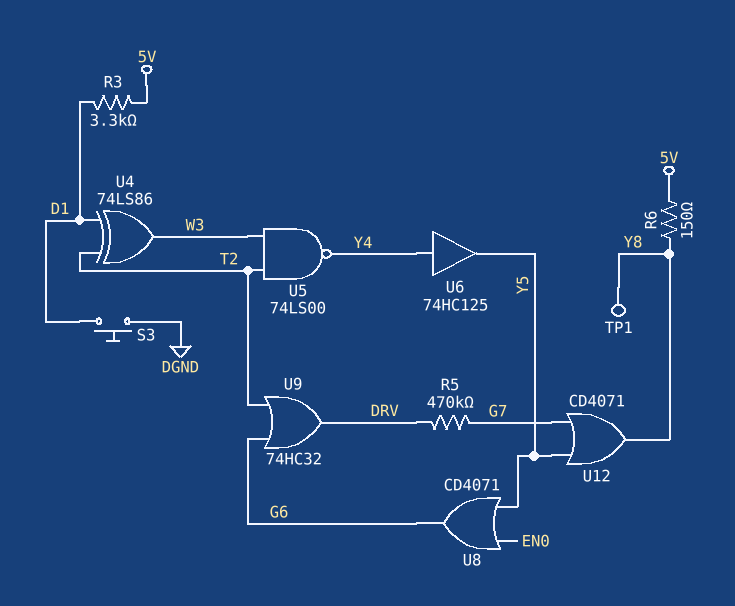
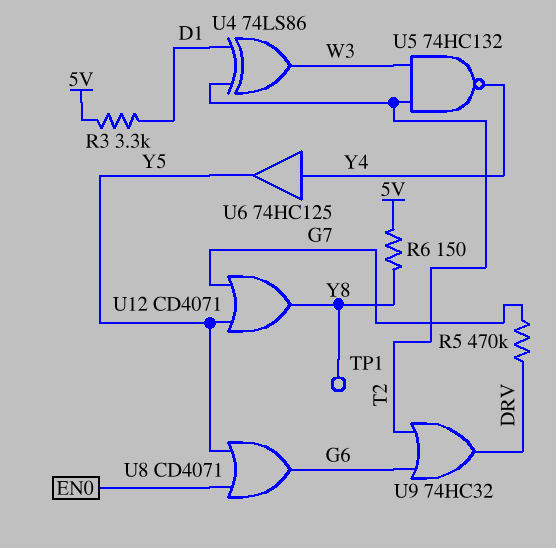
S3: button (D1, DGND) -> none
U5: NAND 74LS00 (in T2, in W3, out Y4) -> NAND 74HC132 (in T2, in W3, out Y4)

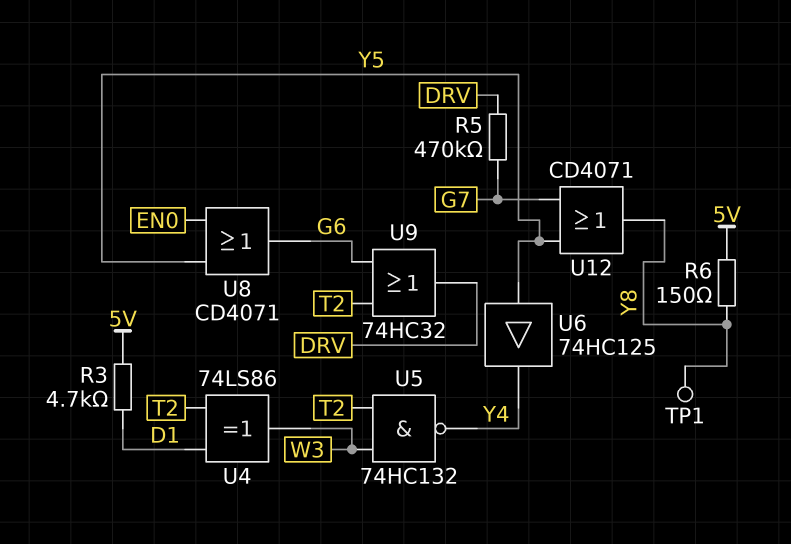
R3: 3.3k (5V, D1) -> 4.7k (5V, D1)
U6: buffer 74HC125 (in Y4, out Y5) -> buffer 74HC125 (in Y5, out Y4)

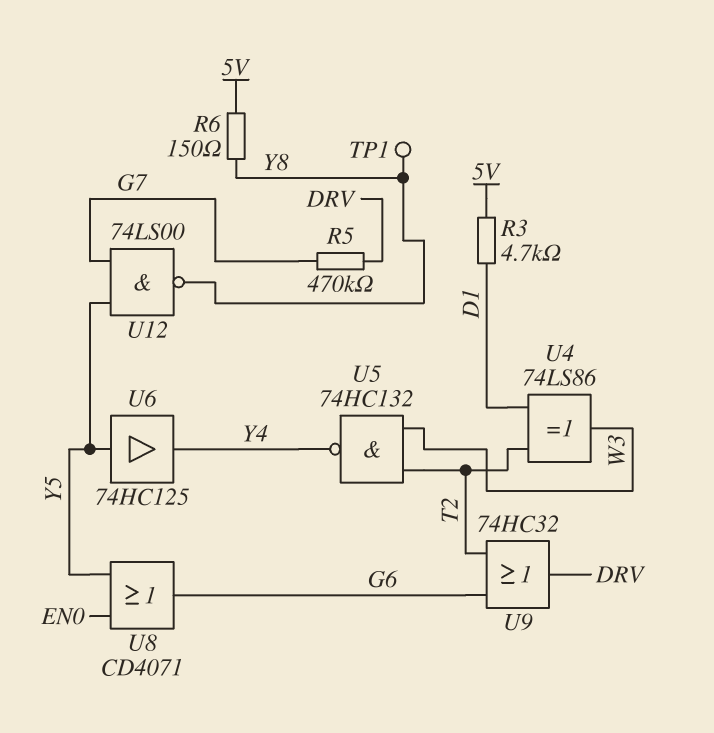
U12: OR CD4071 (in G7, in Y5, out Y8) -> NAND 74LS00 (in G7, in Y5, out Y8)

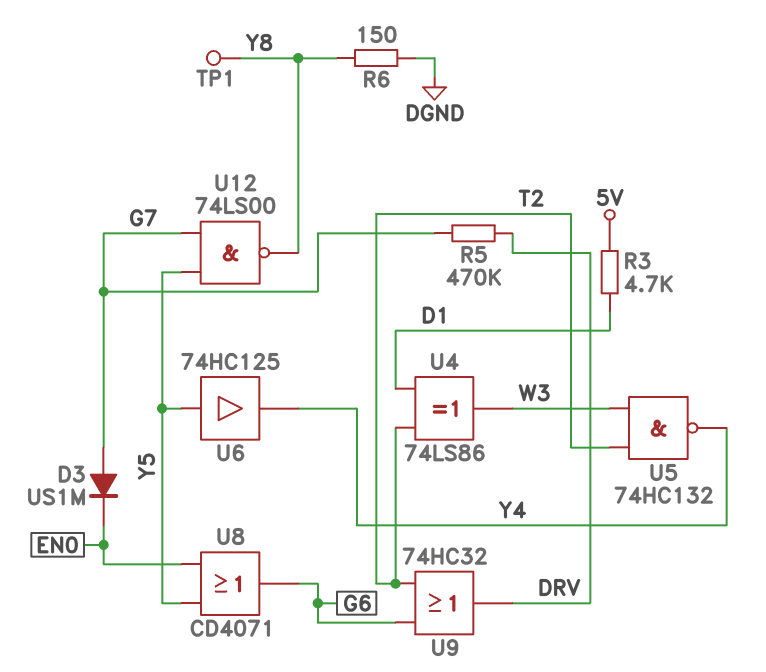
D3: none -> diode US1M (A G7, K EN0)
R6: 150 (5V, Y8) -> 150 (DGND, Y8)

